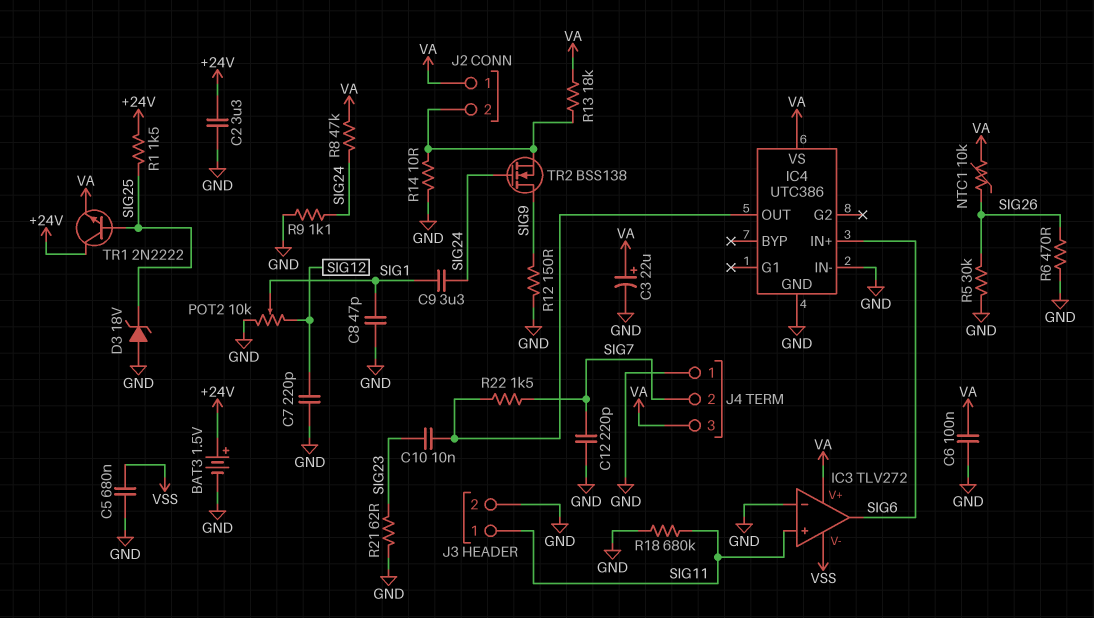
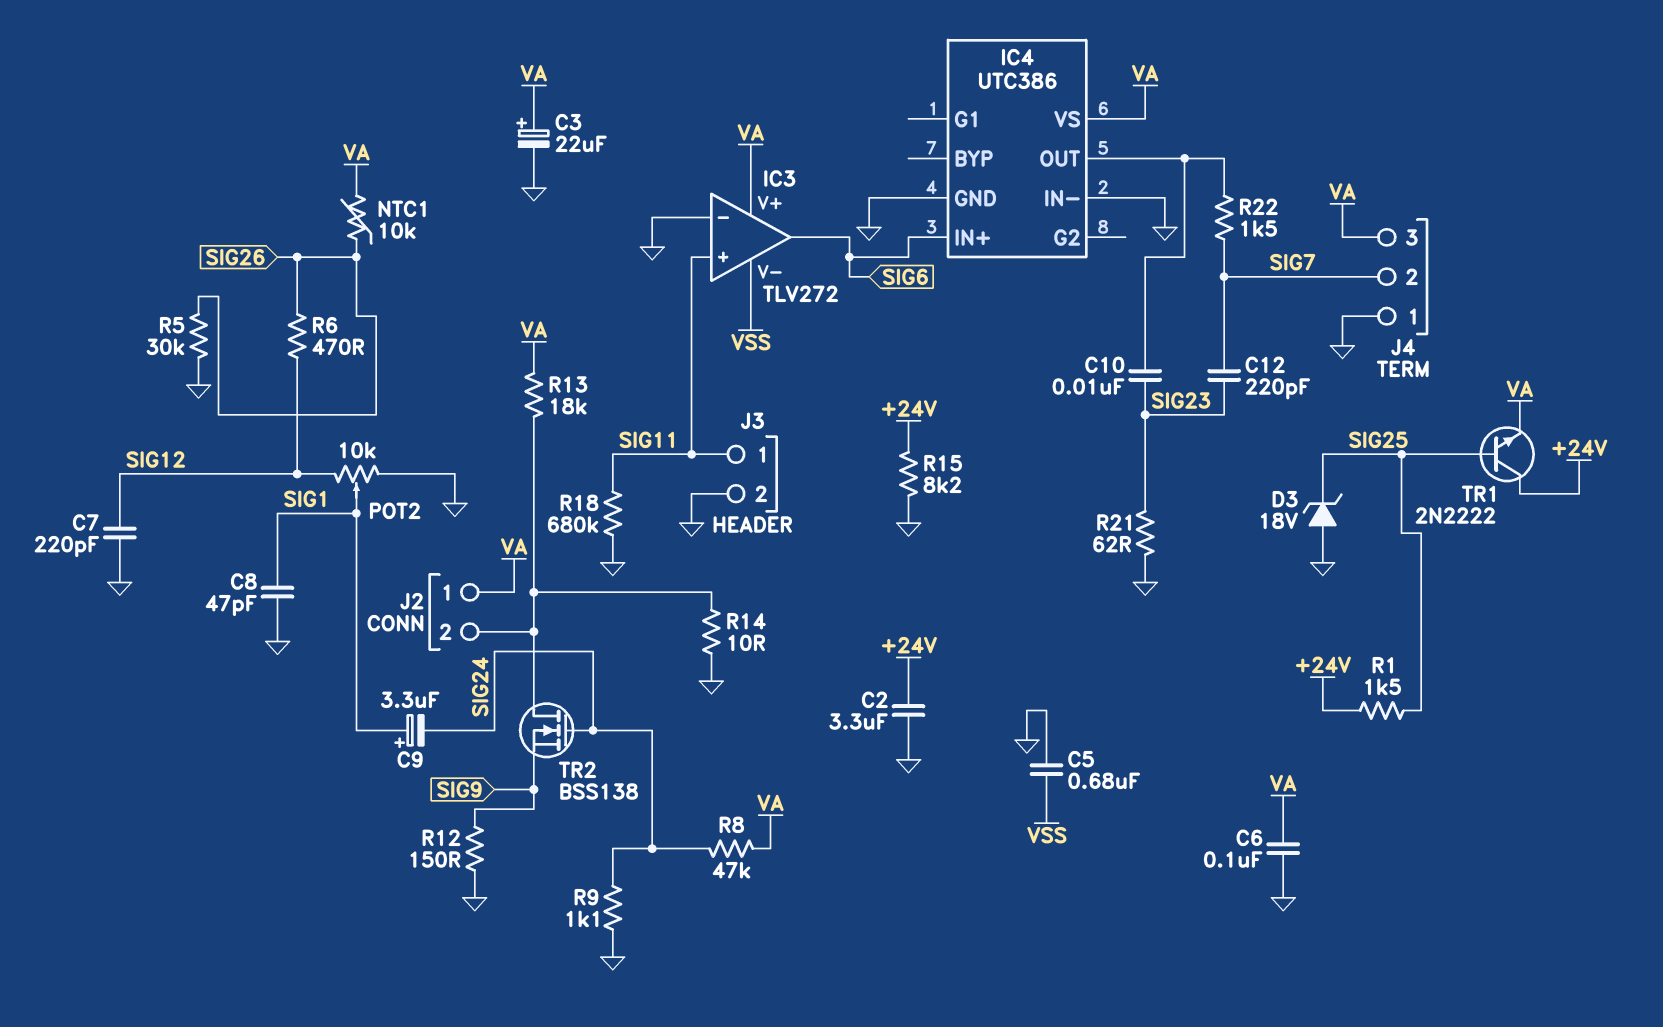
BAT3: 1.5V (plus +24V, minus GND) -> none
C9: 3.3uF (SIG1, SIG24) -> 3.3uF (plus SIG1, minus SIG24)
C12: 220pF (GND, SIG7) -> 220pF (SIG7, SIG23)
R6: 470 (GND, SIG26) -> 470 (SIG12, SIG26)
R15: none -> 8.2k (+24V, GND)
TR2: NMOS BSS138 (G SIG24, D SIG9, S J2/2) -> NMOS BSS138 (G SIG24, D J2/2, S SIG9)

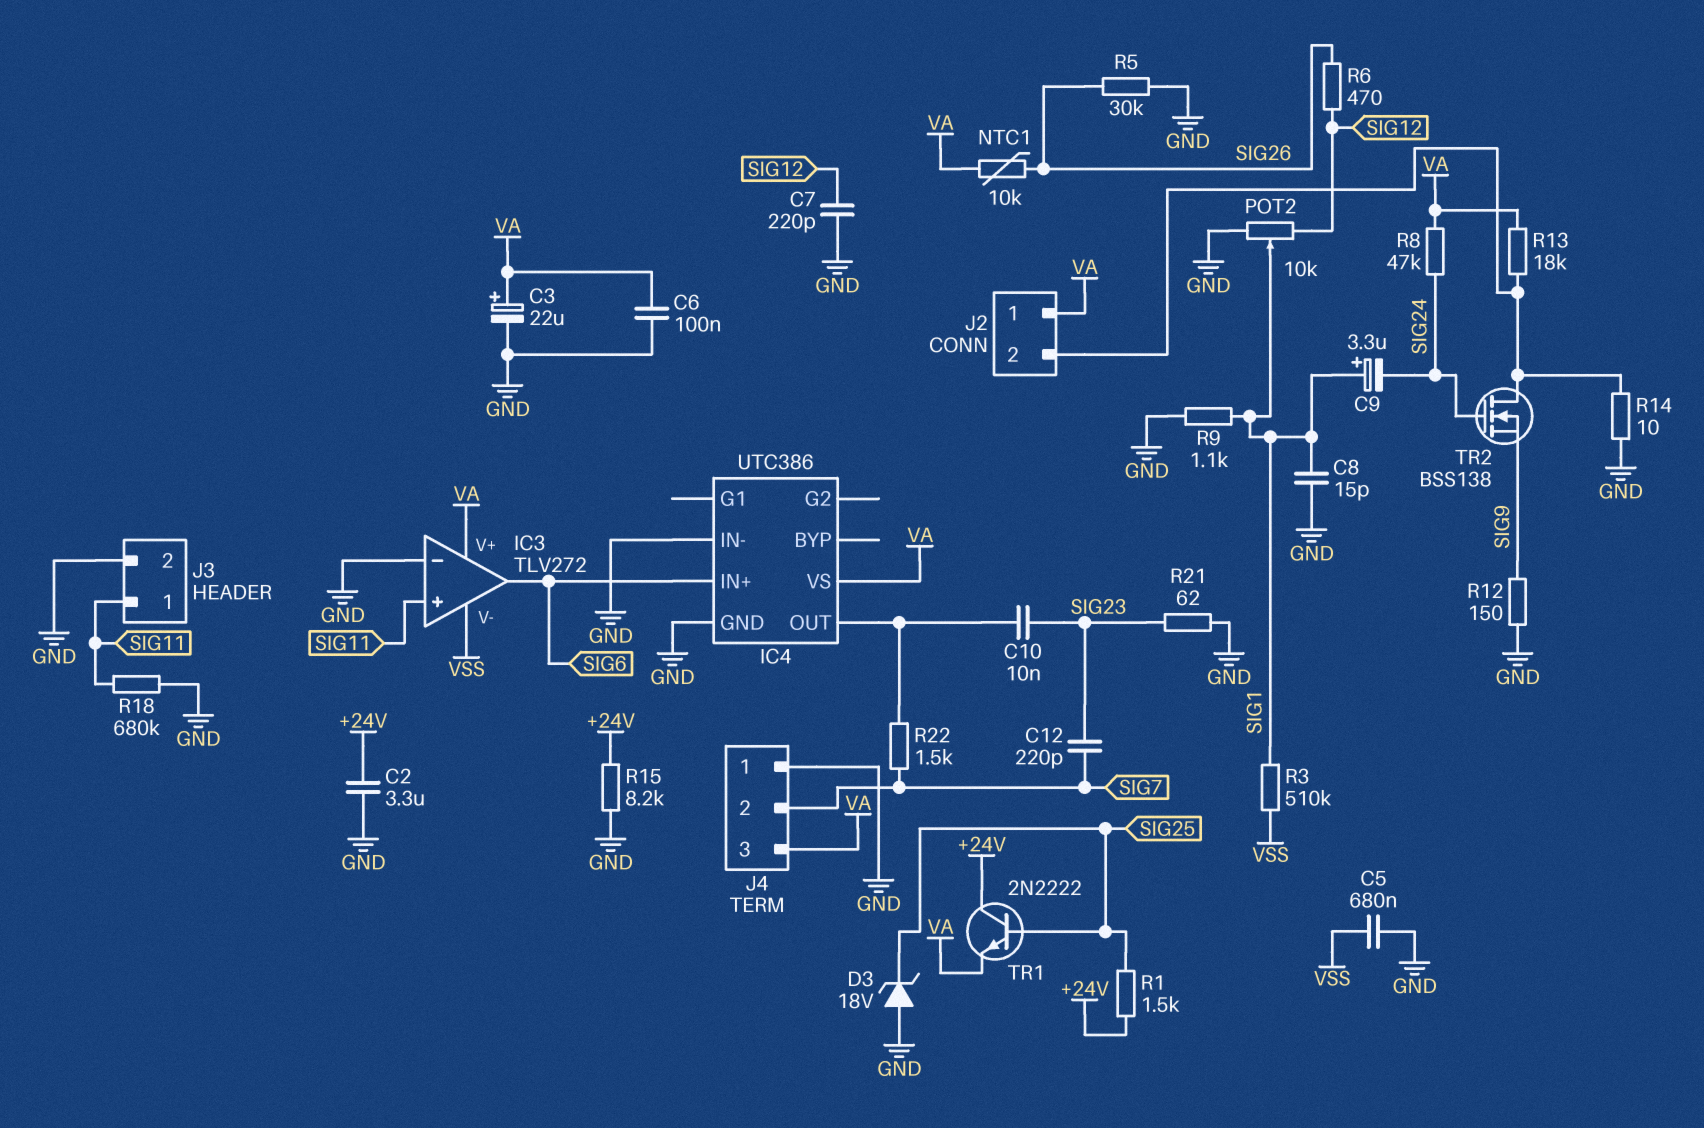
C8: 47pF (GND, SIG1) -> 15pF (GND, SIG1)
R3: none -> 510k (SIG1, VSS)
R9: 1.1k (GND, SIG24) -> 1.1k (GND, SIG1)

